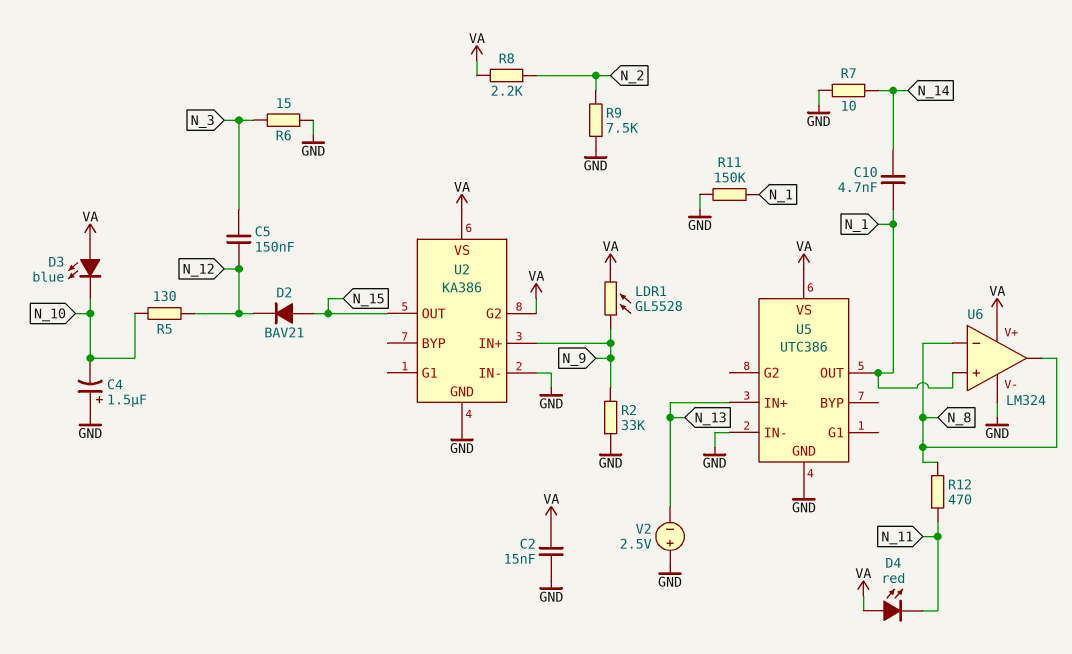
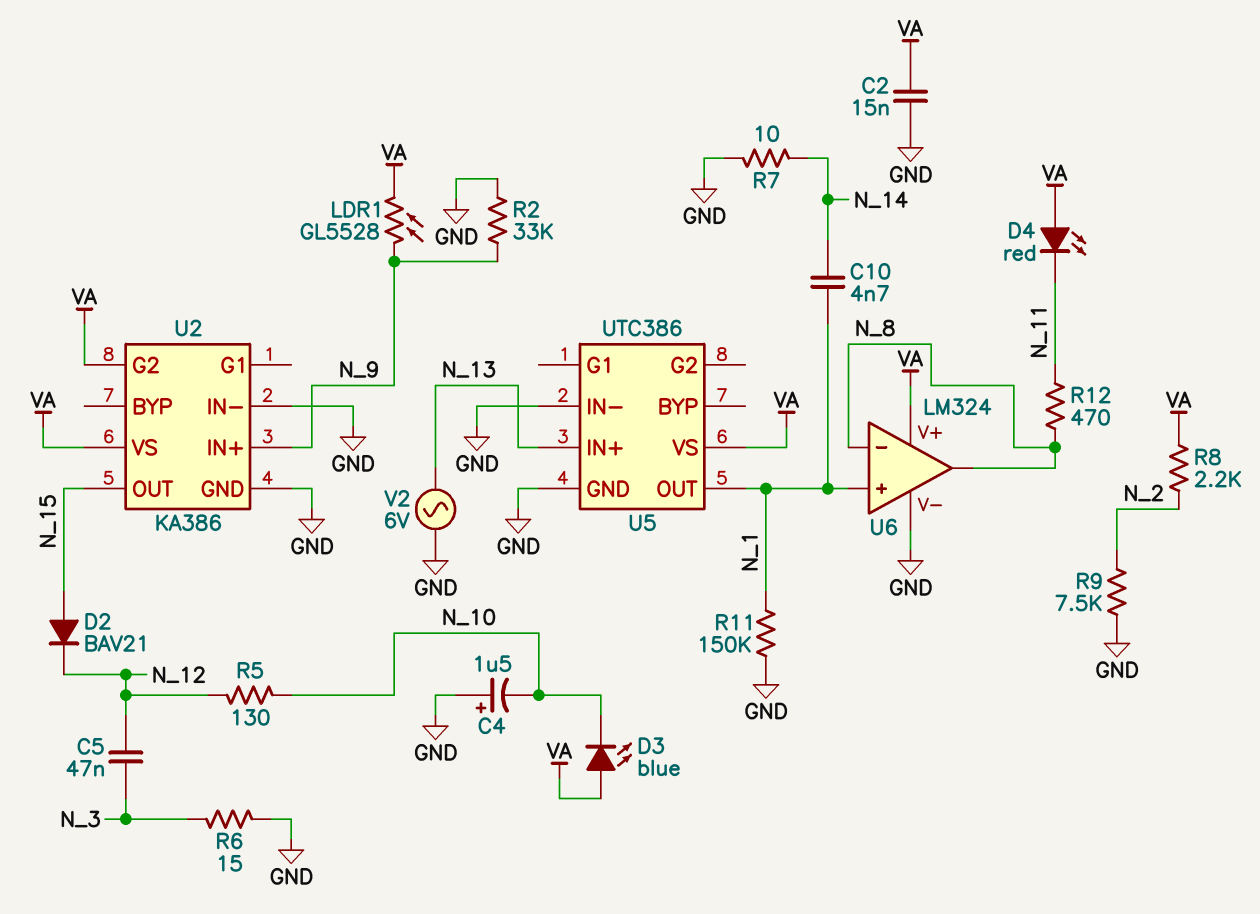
C5: 150nF (N_3, N_12) -> 47nF (N_3, N_12)
V2: 2.5V (plus GND, minus N_13) -> AC 6V (GND, N_13)

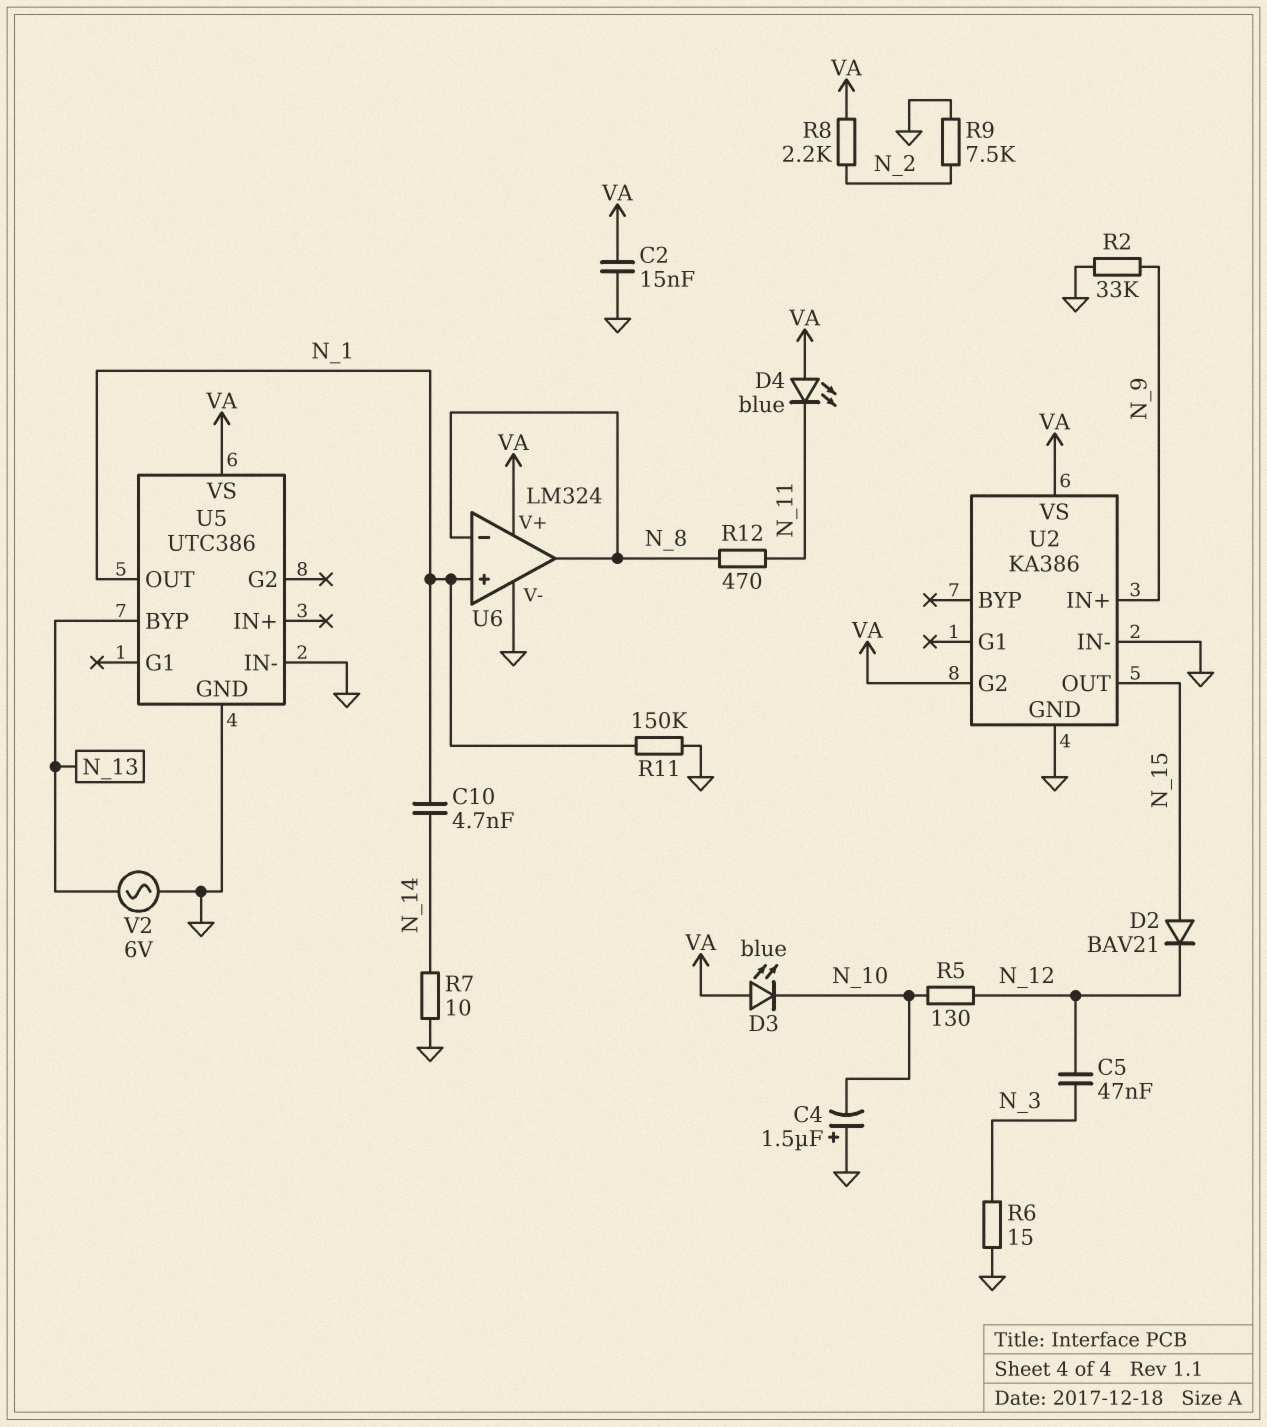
D4: LED red (A VA, K N_11) -> LED blue (A VA, K N_11)
LDR1: GL5528 (N_9, VA) -> none
U5 pin BYP: none -> N_13
U5 pin IN+: N_13 -> none

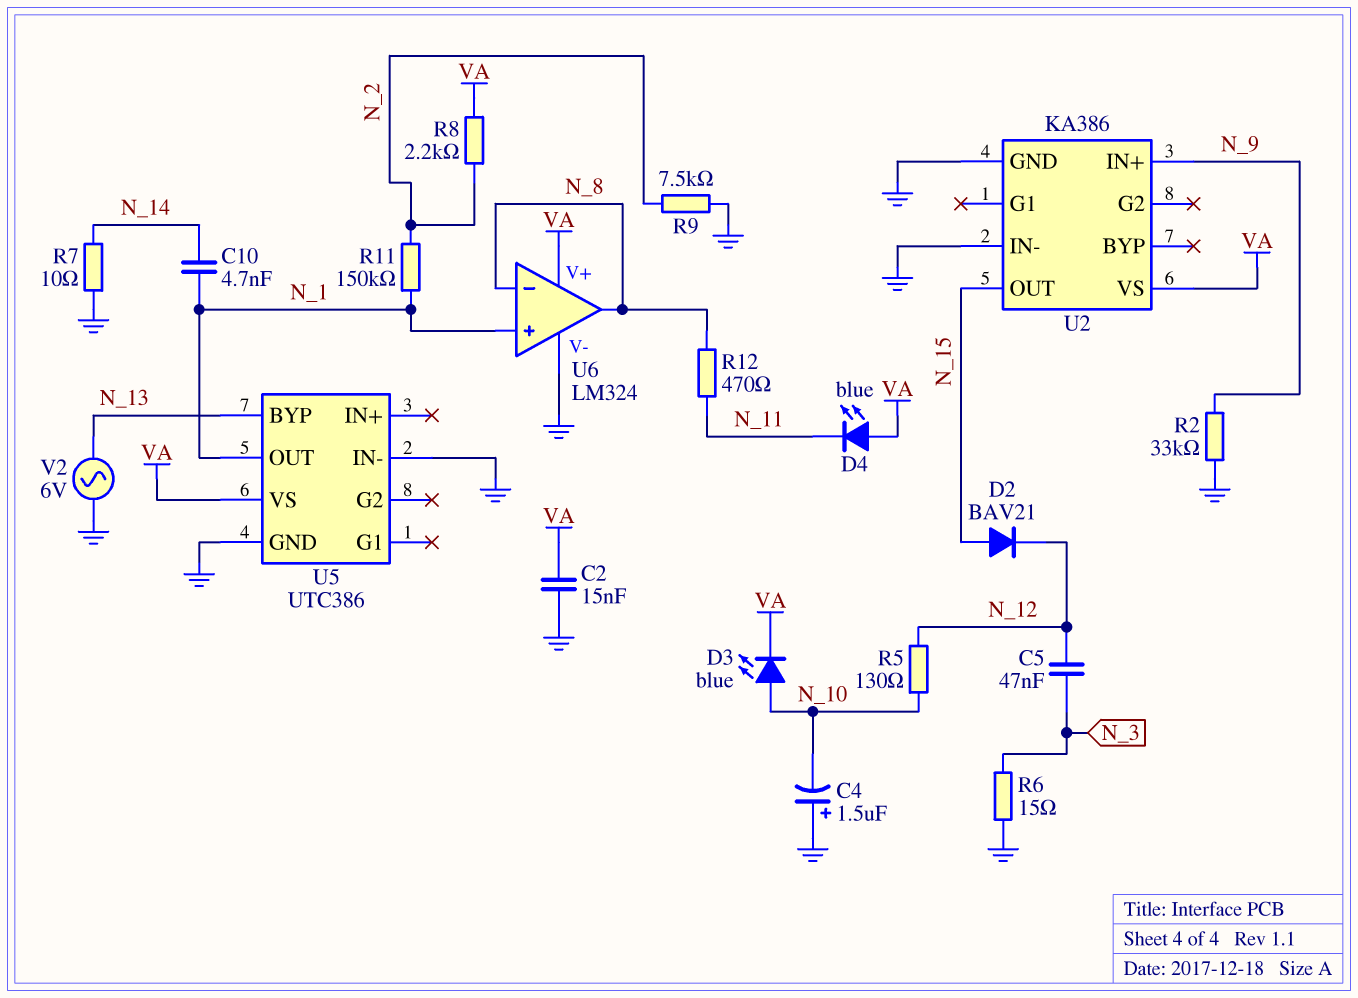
D3: LED blue (A VA, K N_10) -> LED blue (A N_10, K VA)
R11: 150k (GND, N_1) -> 150k (N_1, N_2)
U2 pin G2: VA -> none

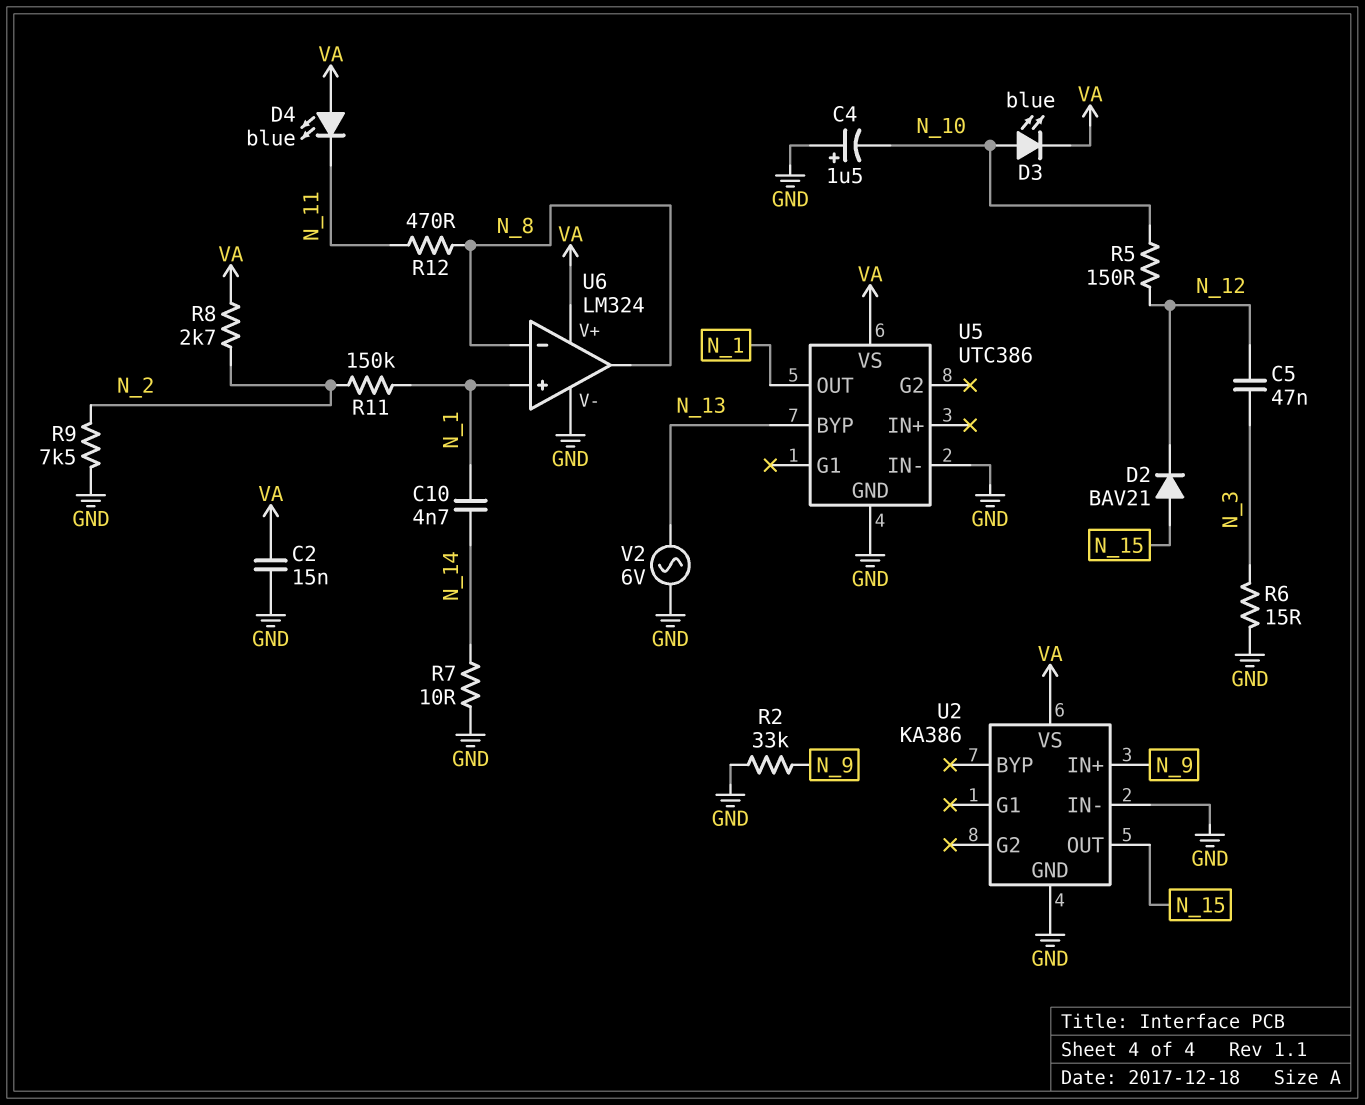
R5: 130 (N_10, N_12) -> 150 (N_10, N_12)
R8: 2.2k (N_2, VA) -> 2.7k (N_2, VA)

